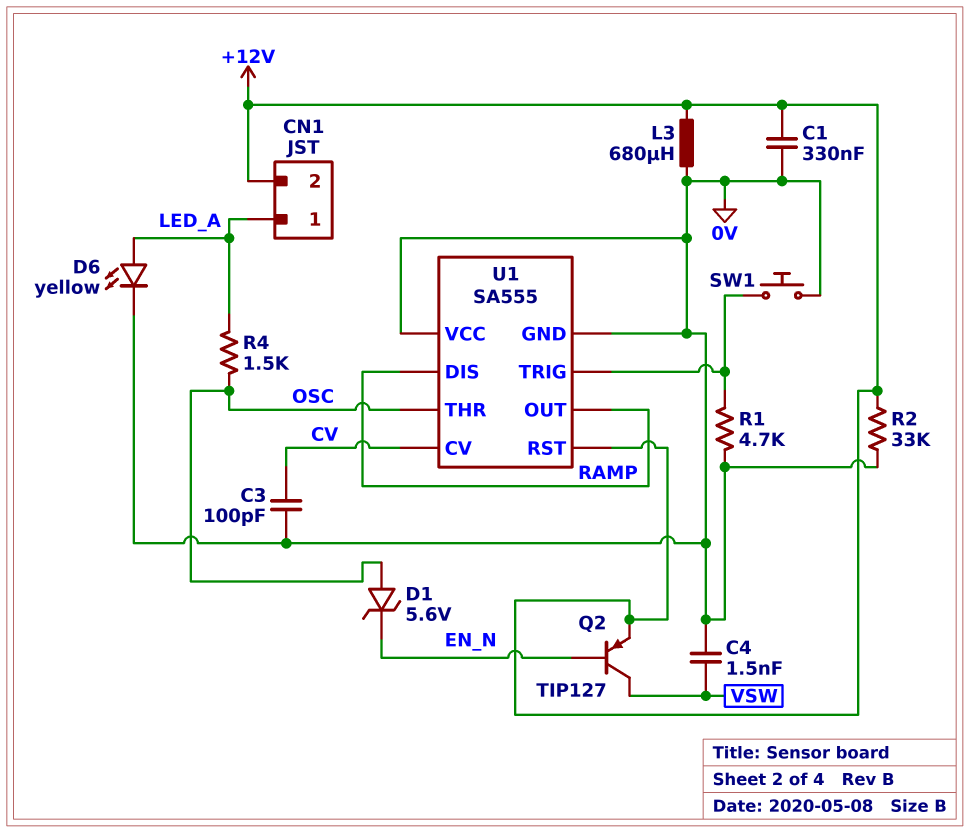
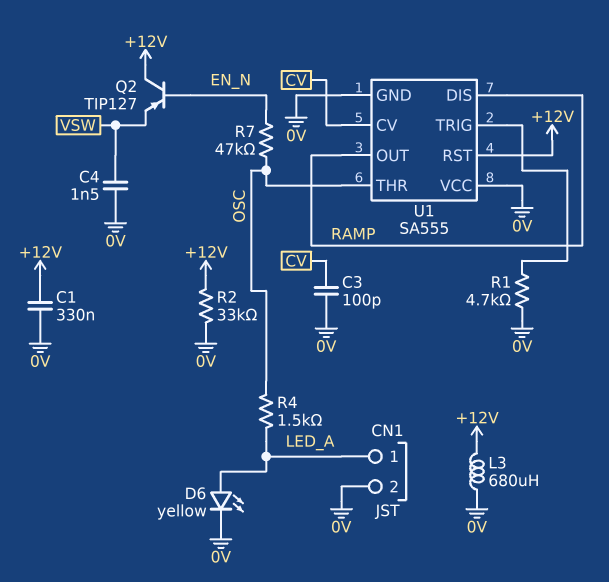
CN1 pin 2: +12V -> 0V
D1: zener 5.6V (A OSC, K EN_N) -> none
Q2: PNP TIP127 (B EN_N, C VSW, E +12V) -> PNP TIP127 (B EN_N, C +12V, E VSW)
R7: none -> 47k (EN_N, OSC)
SW1: button (0V, U1/TRIG) -> none

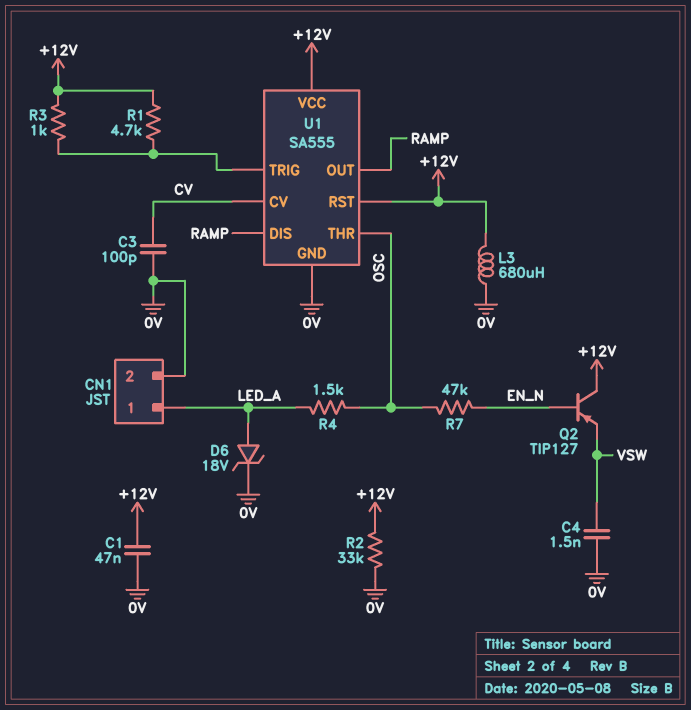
C1: 330nF (+12V, 0V) -> 47nF (+12V, 0V)
D6: LED yellow (A LED_A, K 0V) -> zener 18V (A LED_A, K 0V)
R1: 4.7k (0V, U1/TRIG) -> 4.7k (+12V, U1/TRIG)
R3: none -> 1k (+12V, U1/TRIG)
U1 pin VCC: 0V -> +12V

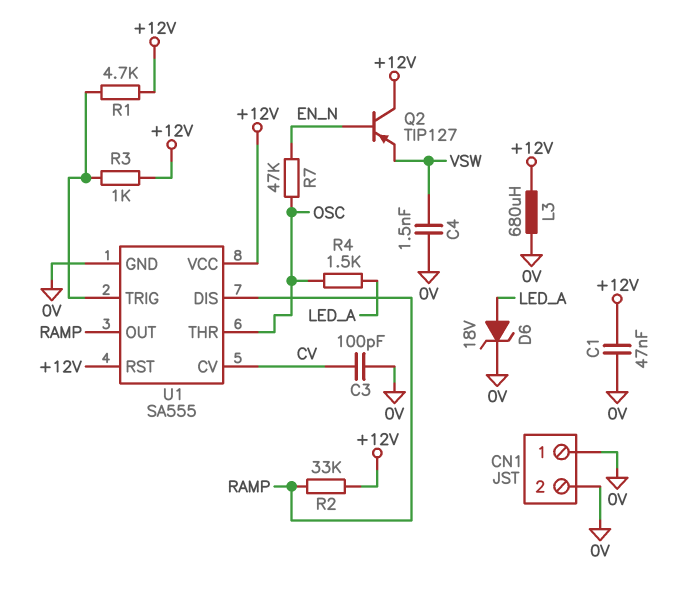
CN1 pin 1: LED_A -> 0V
R2: 33k (+12V, 0V) -> 33k (+12V, RAMP)

